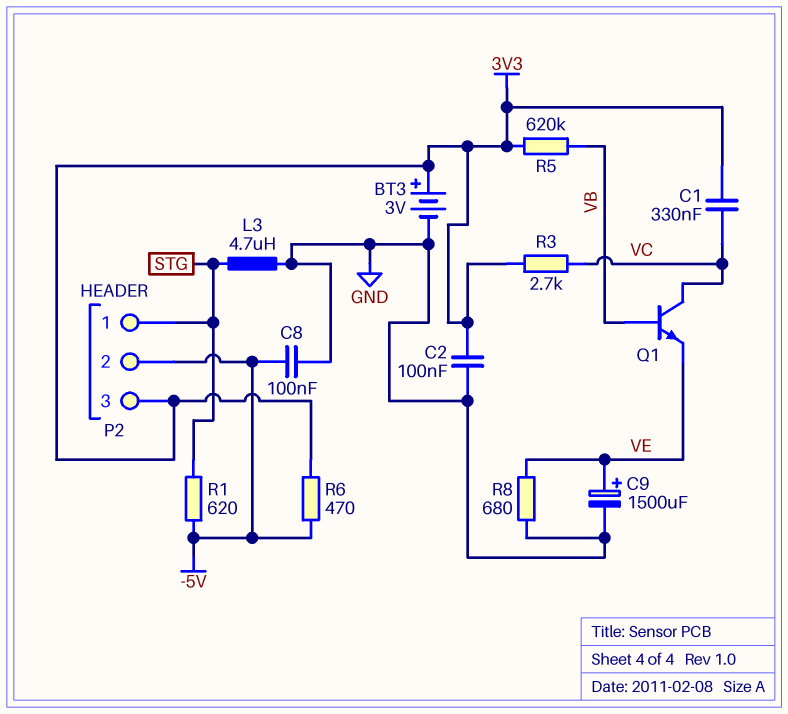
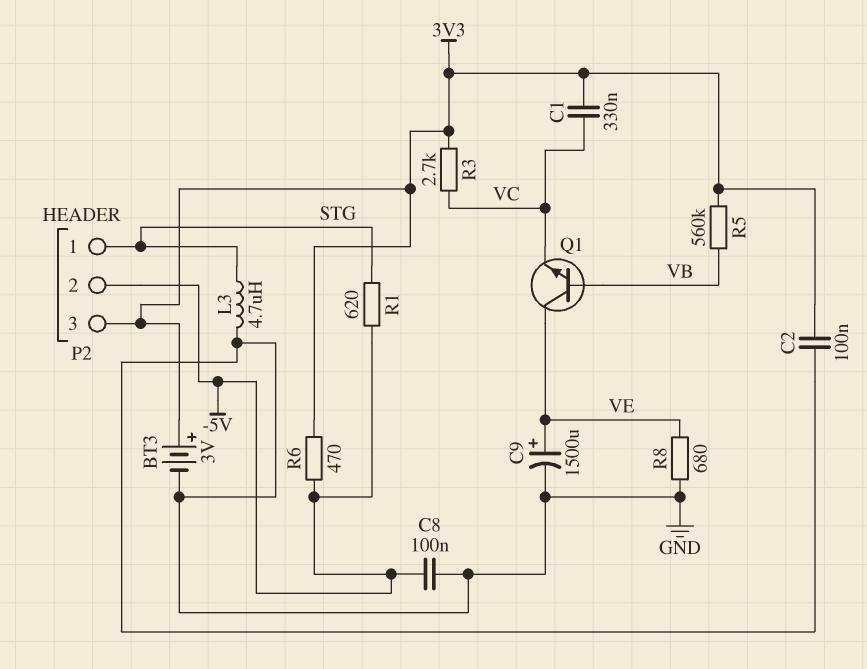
Q1: NPN (B VB, C VC, E VE) -> NPN (B VB, C VE, E VC)
R5: 620k (3V3, VB) -> 560k (3V3, VB)

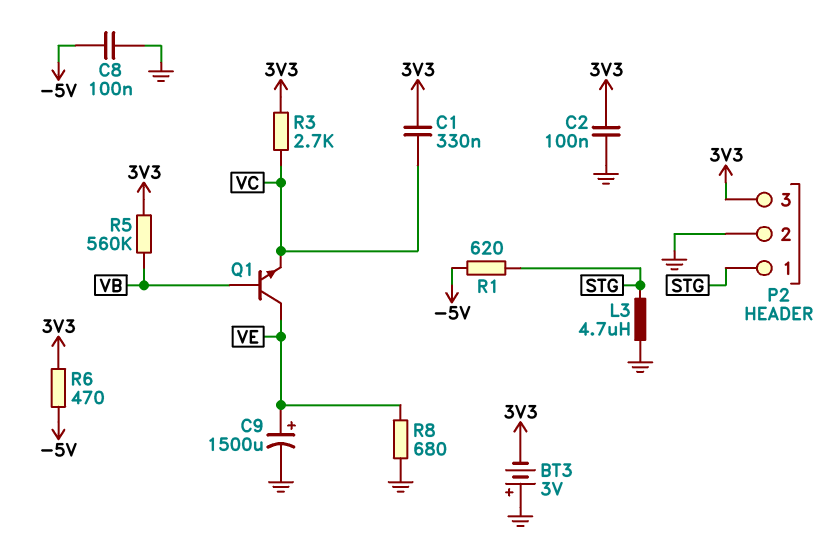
BT3: 3V (plus 3V3, minus GND) -> 3V (plus GND, minus 3V3)
P2 pin 2: -5V -> GND

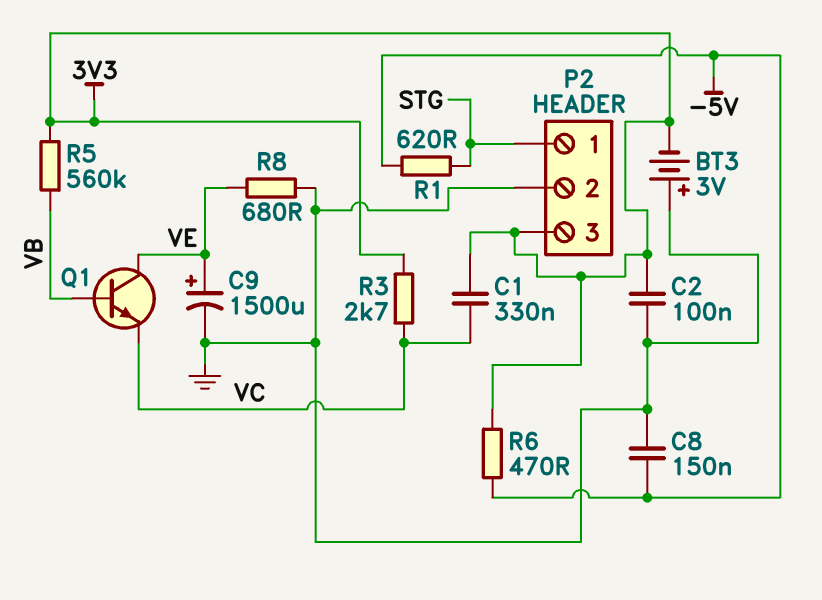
C8: 100nF (-5V, GND) -> 150nF (-5V, GND)
L3: 4.7uH (GND, STG) -> none

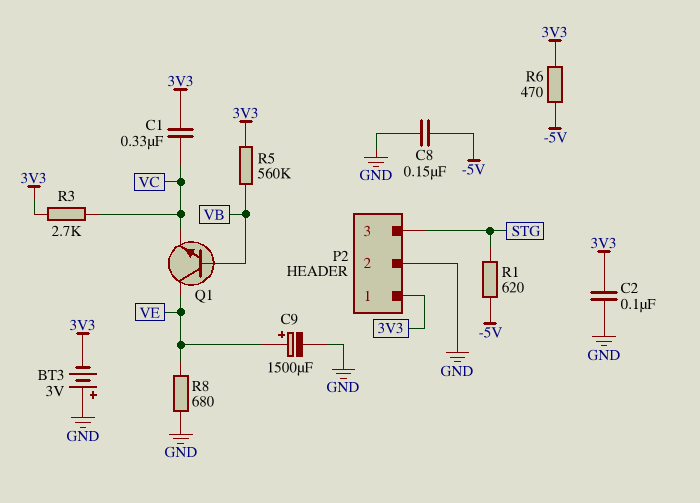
P2 pin 1: STG -> 3V3
P2 pin 3: 3V3 -> STG

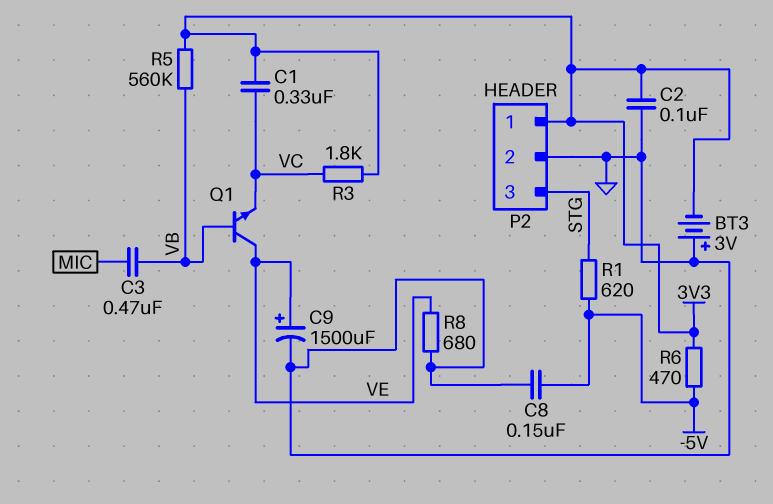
C3: none -> 470nF (MIC, VB)
R3: 2.7k (3V3, VC) -> 1.8k (3V3, VC)

